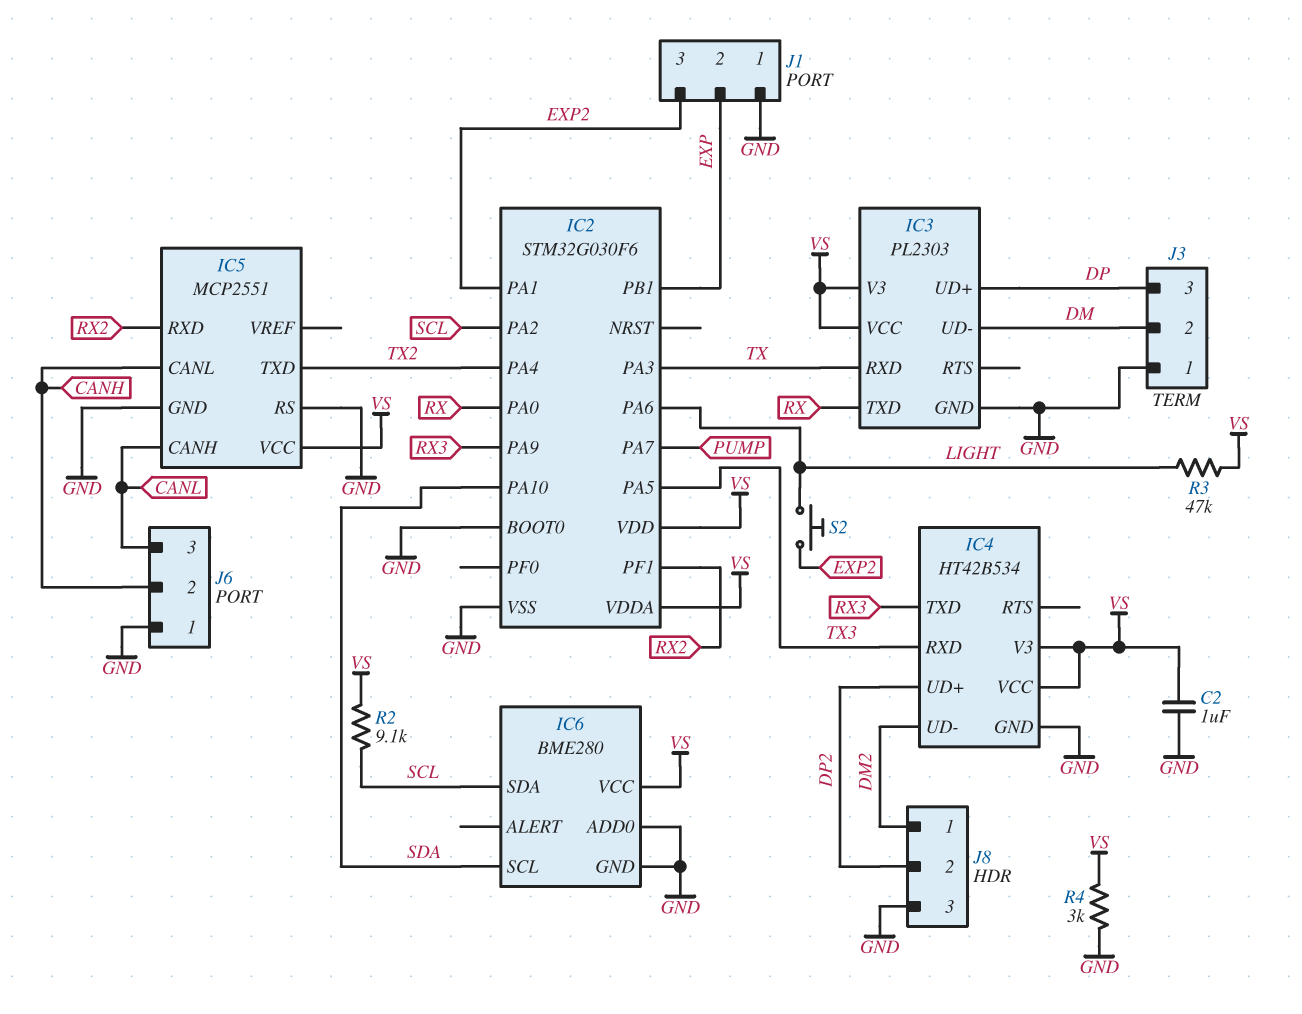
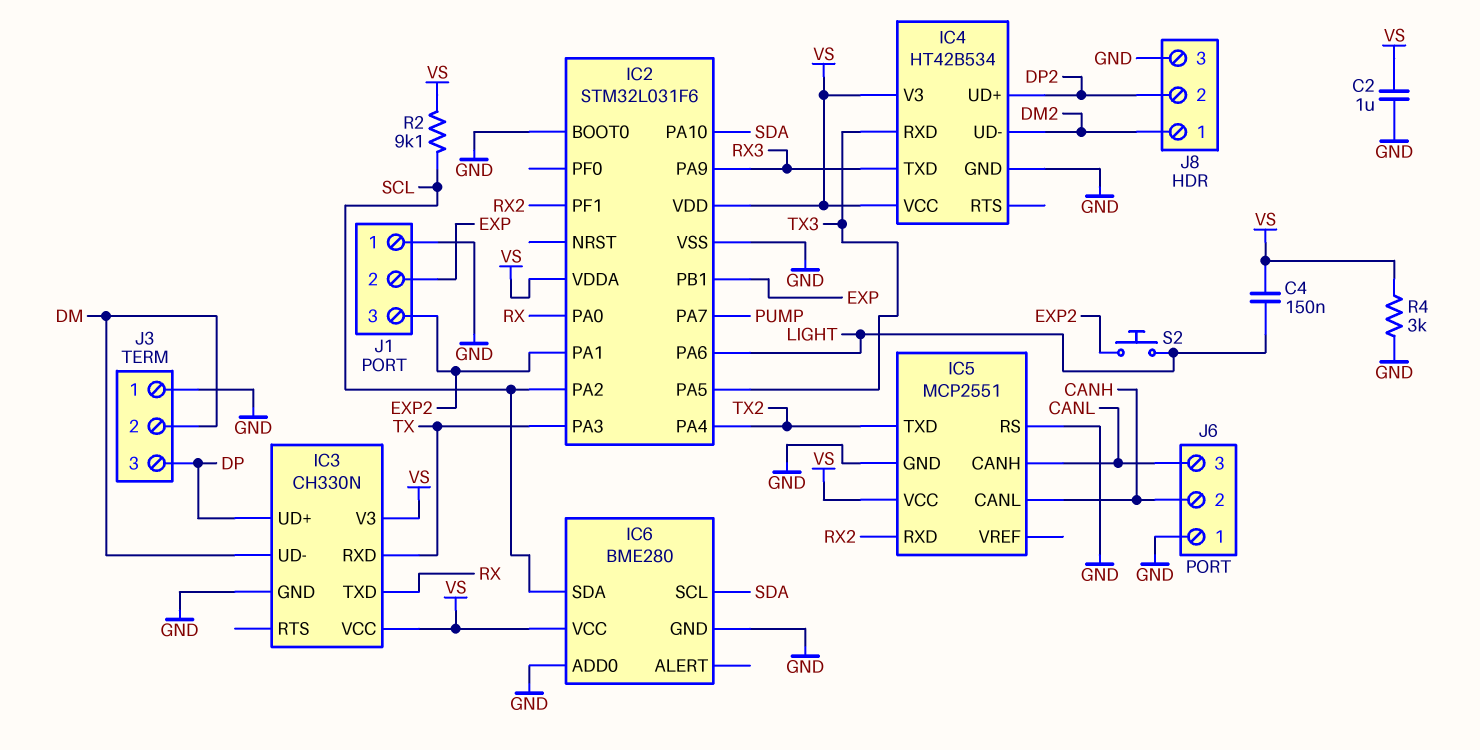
C4: none -> 150nF (LIGHT, VS)
IC2: STM32G030F6 -> STM32L031F6
IC3: PL2303 -> CH330N
R3: 47k (LIGHT, VS) -> none

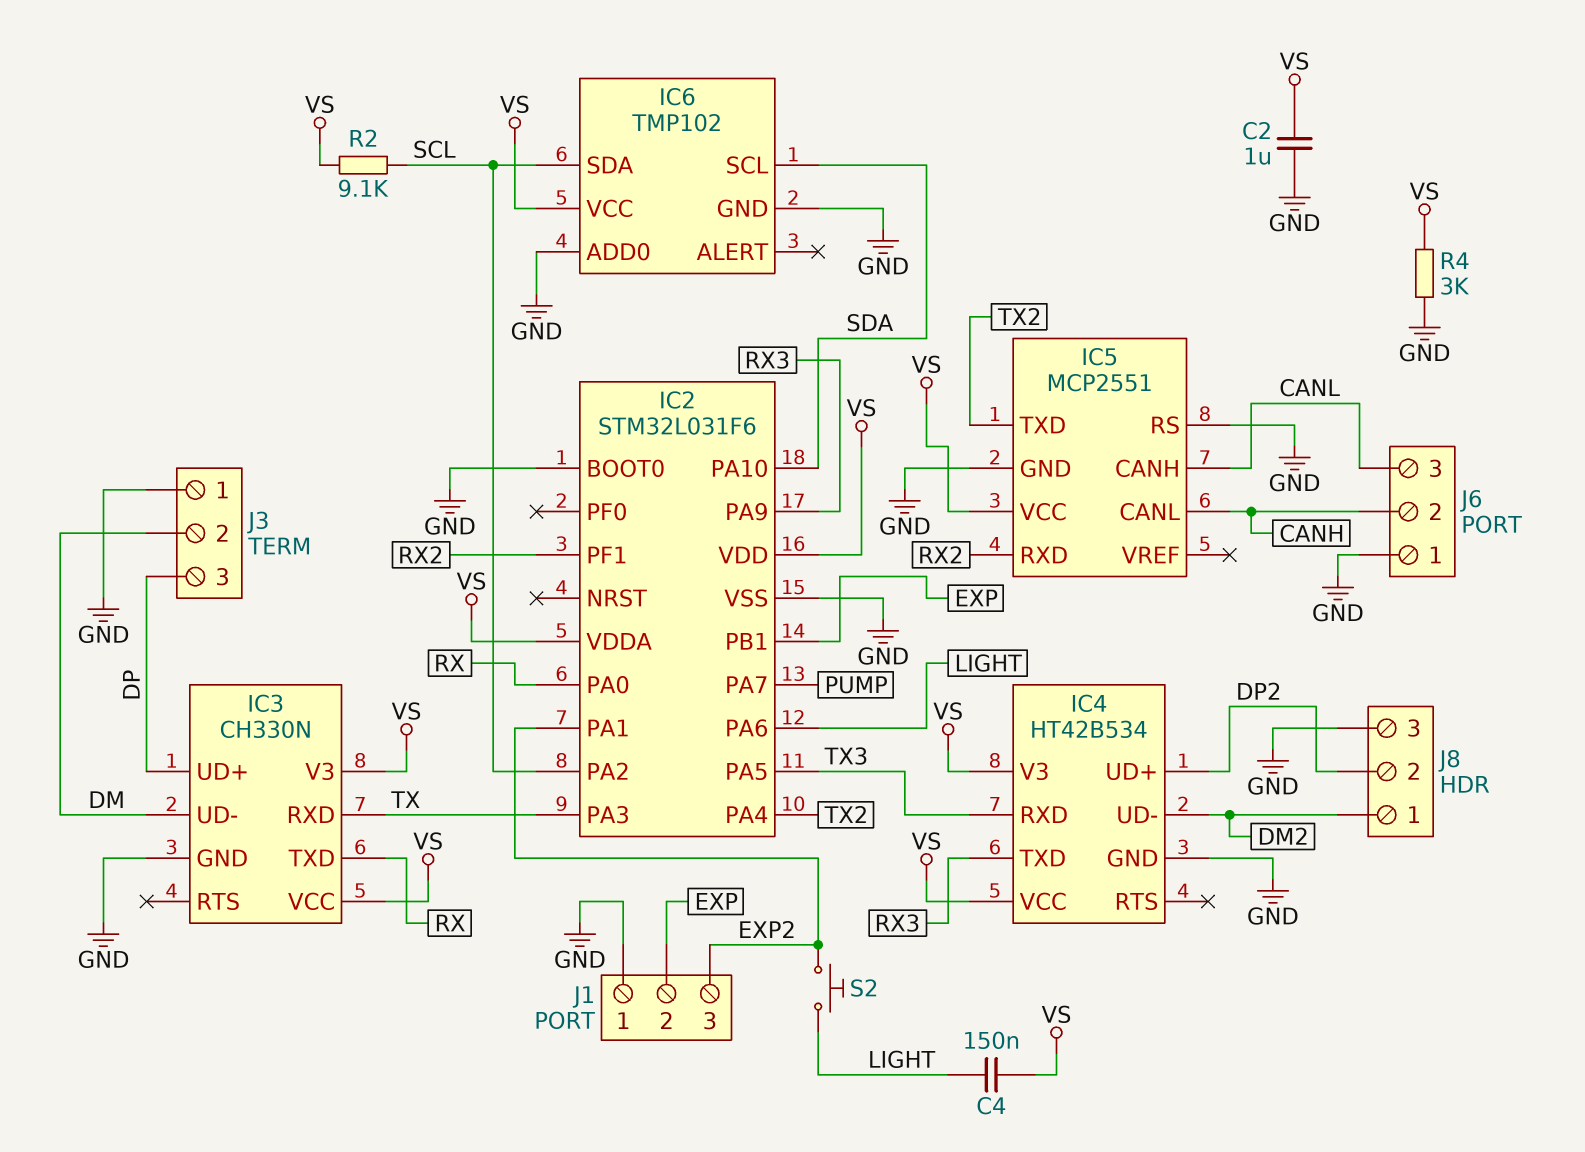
IC6: BME280 -> TMP102

